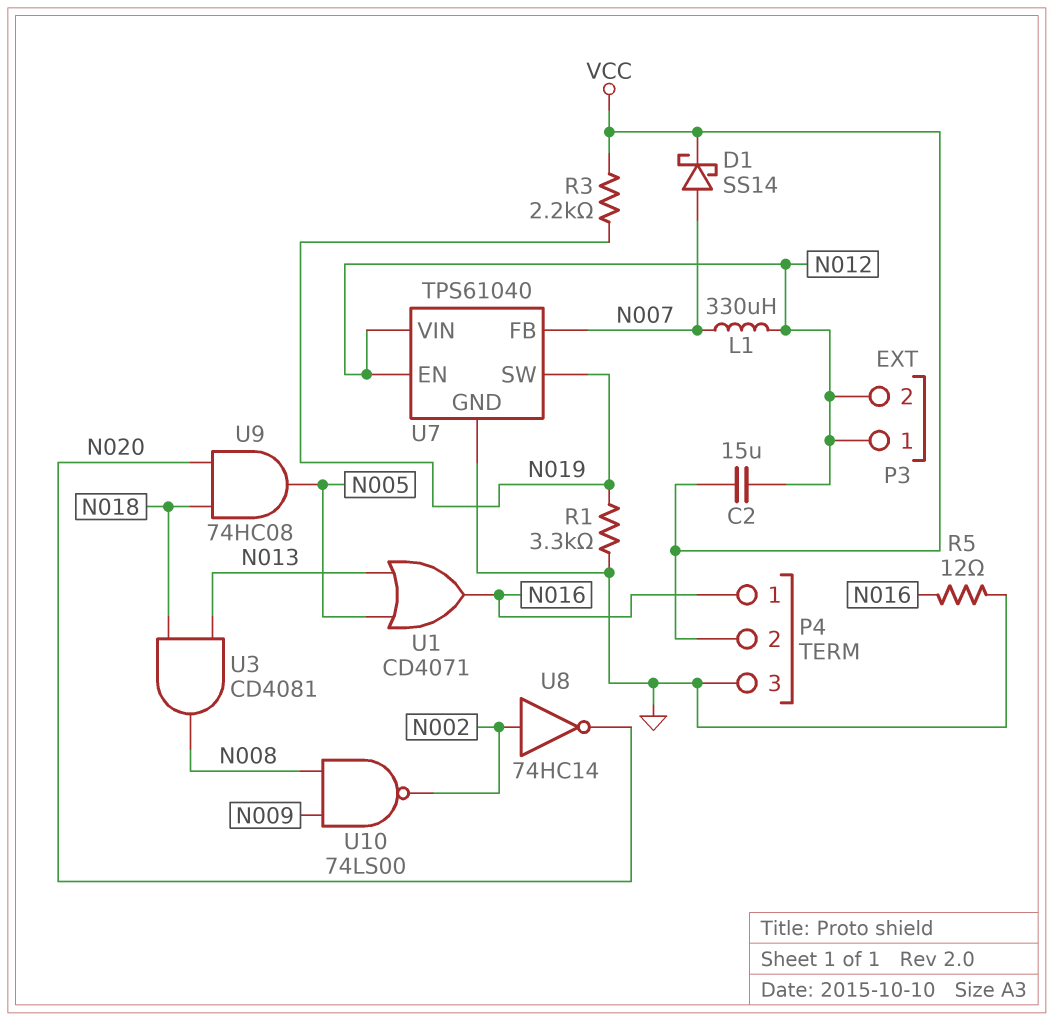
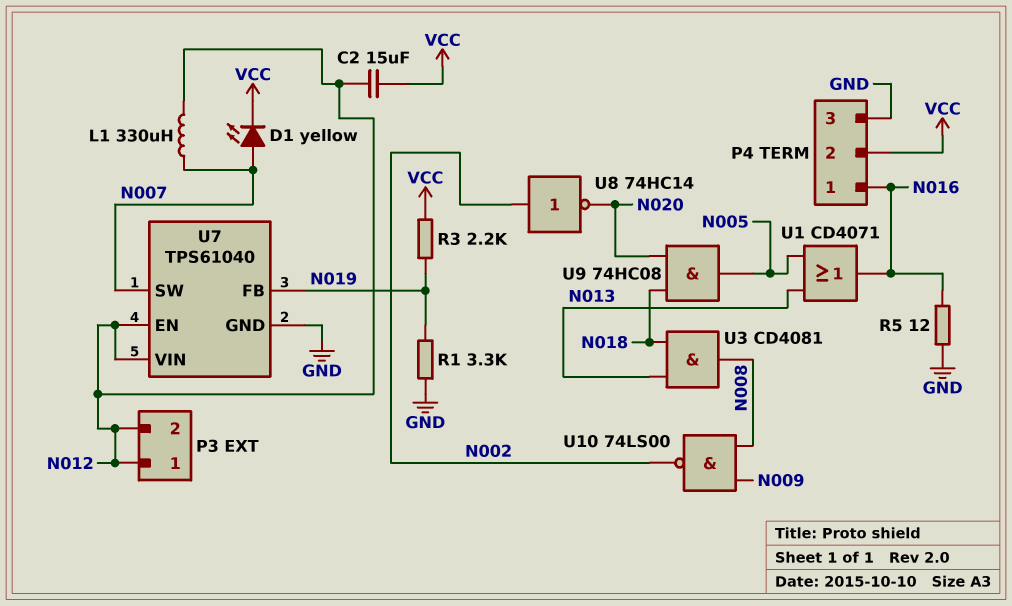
D1: schottky SS14 (A N007, K VCC) -> LED yellow (A N007, K VCC)
U7 pin FB: N007 -> N019
U7 pin SW: N019 -> N007

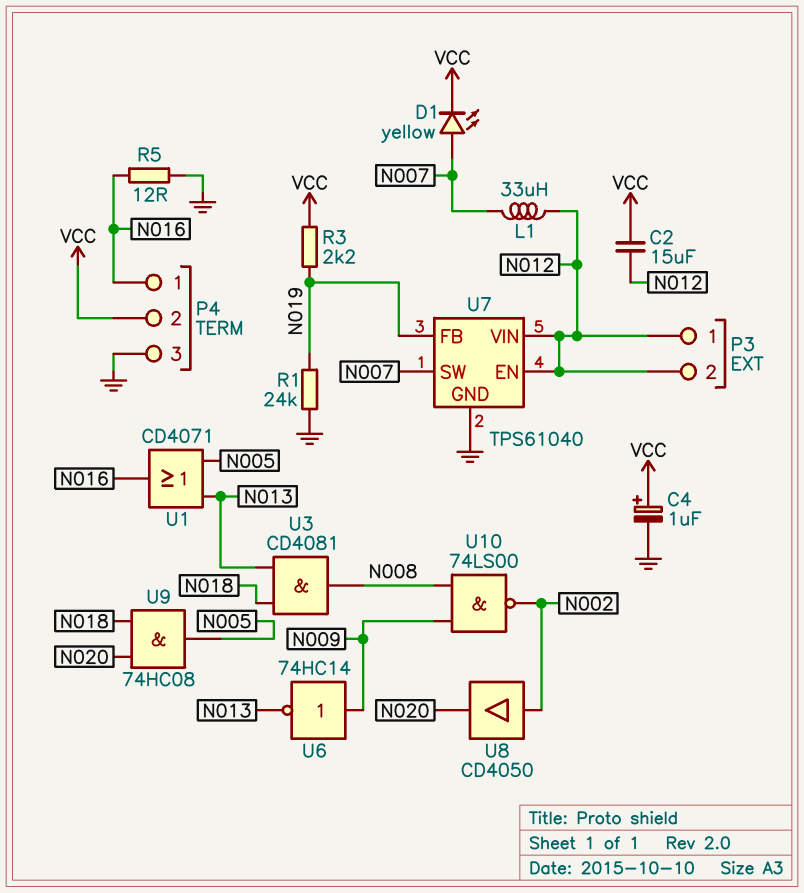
C4: none -> 1uF (plus VCC, minus GND)
L1: 330uH (N007, N012) -> 33uH (N007, N012)
R1: 3.3k (GND, N019) -> 24k (GND, N019)
U6: none -> NOT 74HC14 (in N009, out N013)
U8: NOT 74HC14 (in N002, out N020) -> buffer CD4050 (in N002, out N020)

